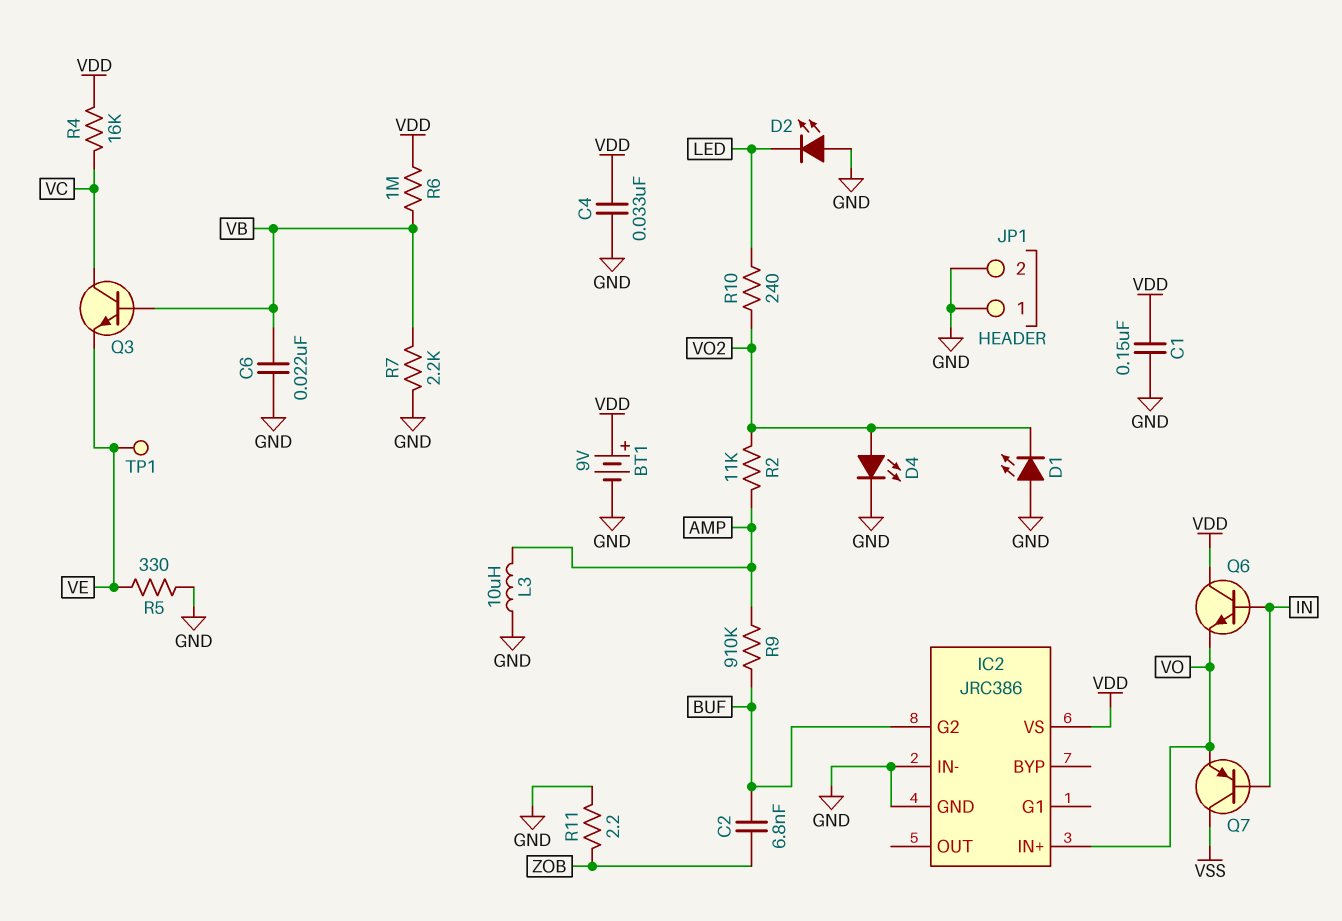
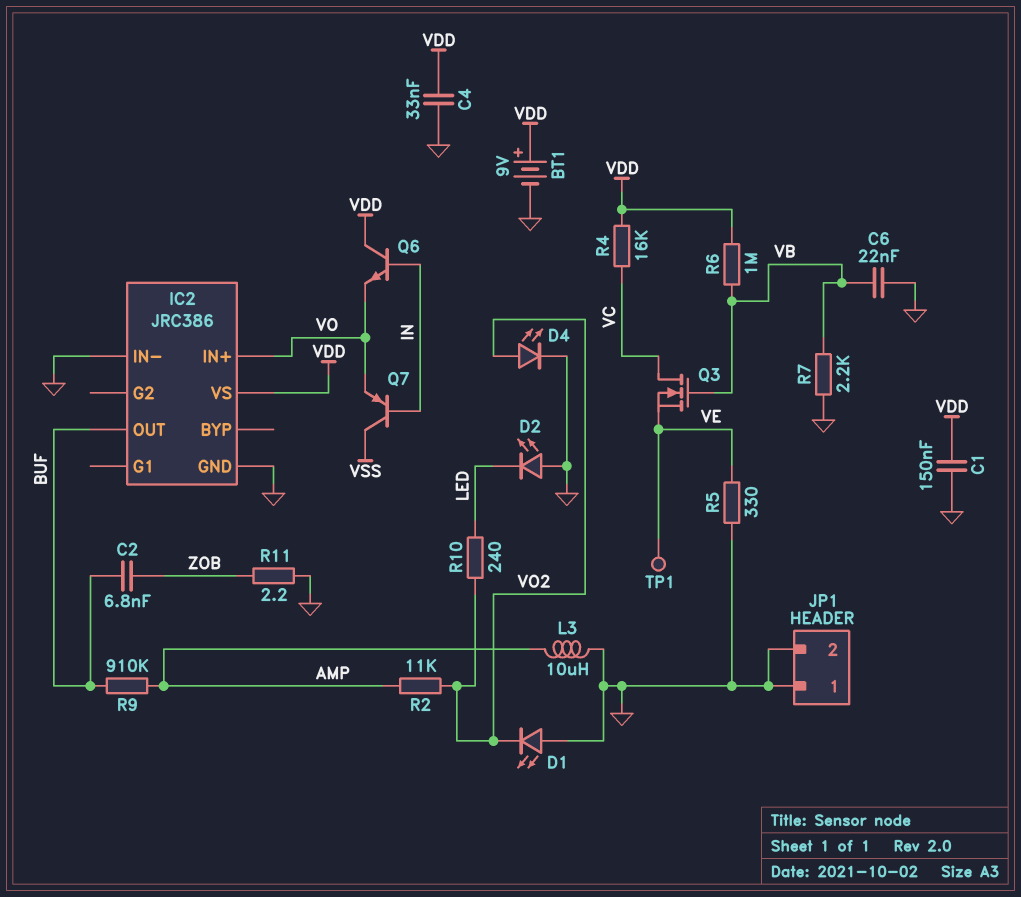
IC2 pin G2: BUF -> none
IC2 pin OUT: none -> BUF
Q3: NPN (B VB, C VC, E VE) -> NMOS (G VB, D VC, S VE)

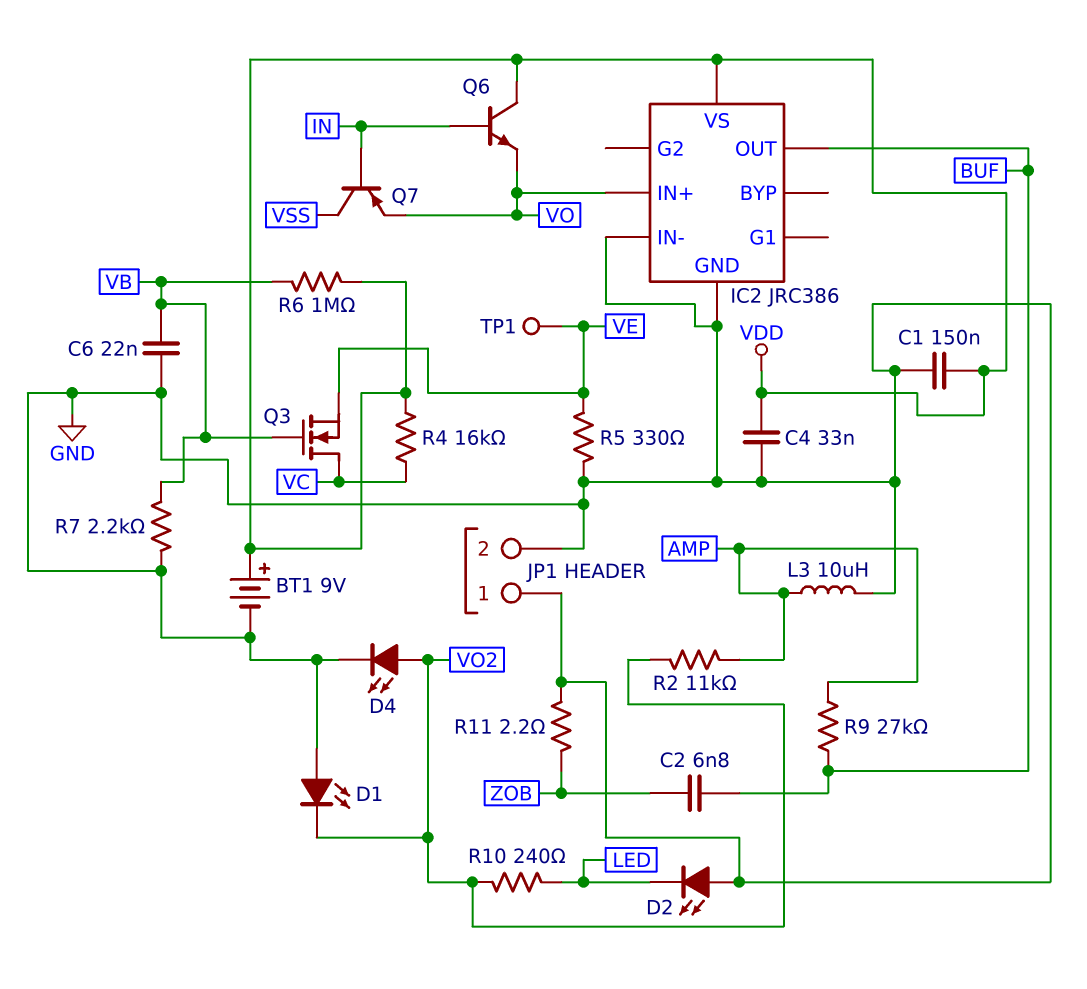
R9: 910k (AMP, BUF) -> 27k (AMP, BUF)

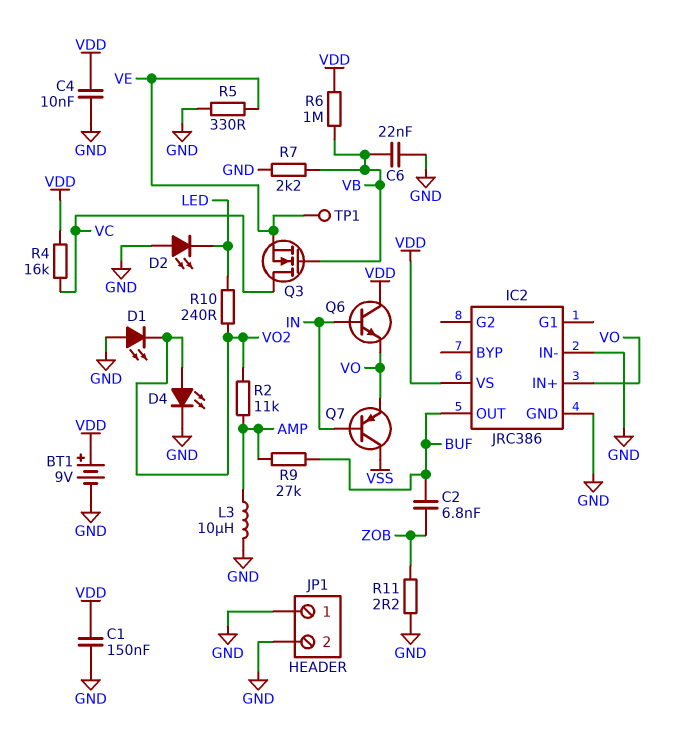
C4: 33nF (GND, VDD) -> 10nF (GND, VDD)

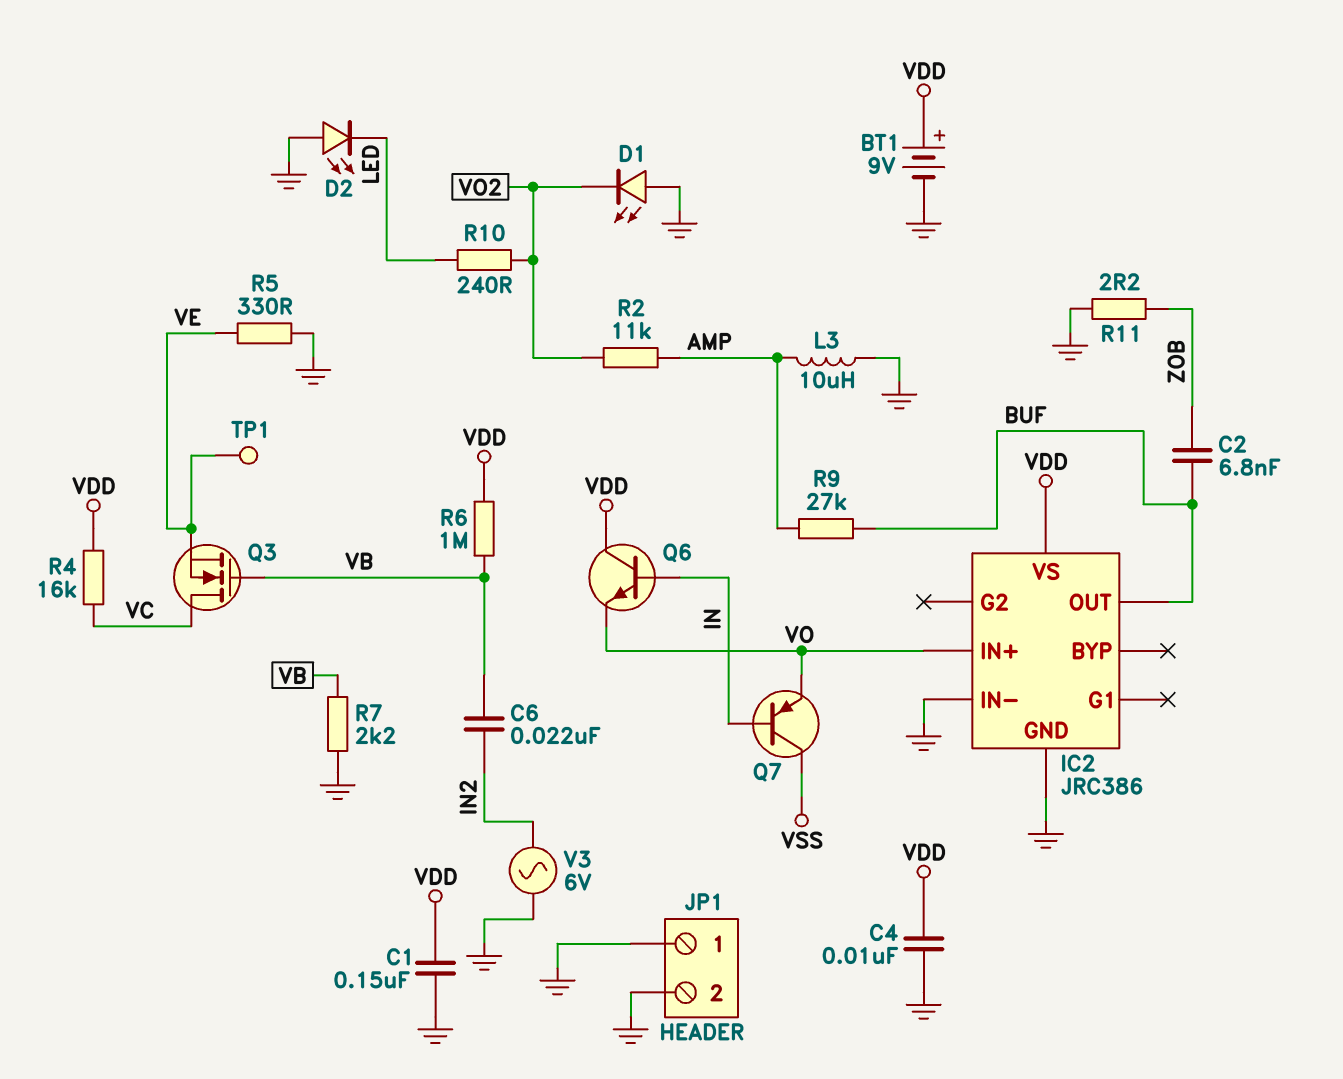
C6: 22nF (GND, VB) -> 22nF (IN2, VB)
D4: LED (A VO2, K GND) -> none
V3: none -> AC 6V (GND, IN2)

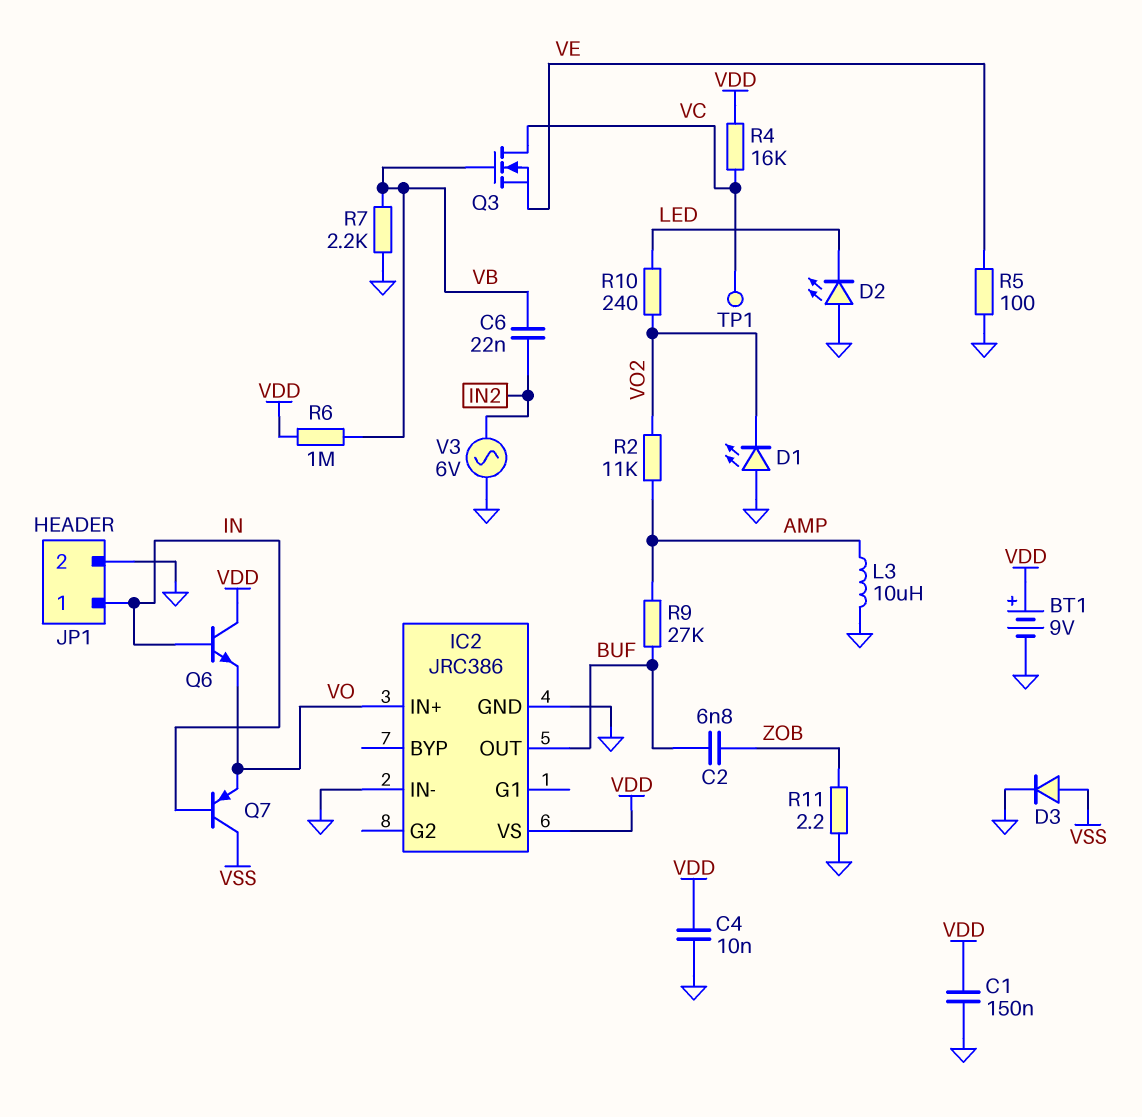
D3: none -> diode (A VSS, K GND)
JP1 pin 1: GND -> IN
R5: 330 (GND, VE) -> 100 (GND, VE)
TP1: test point (VE) -> test point (VC)

